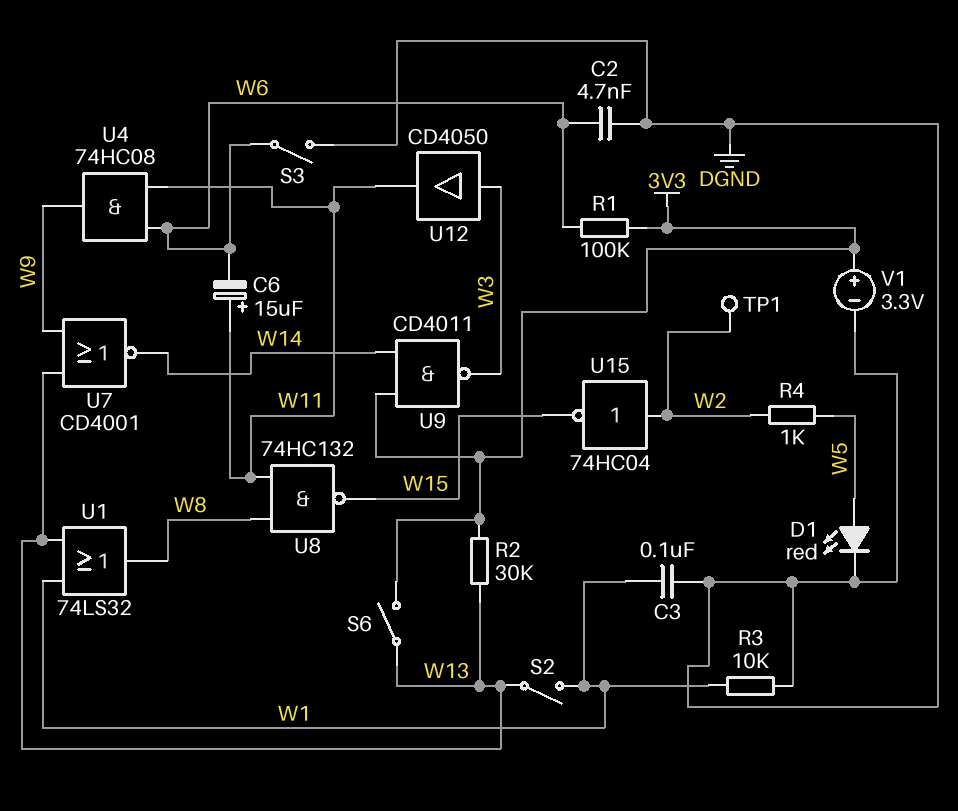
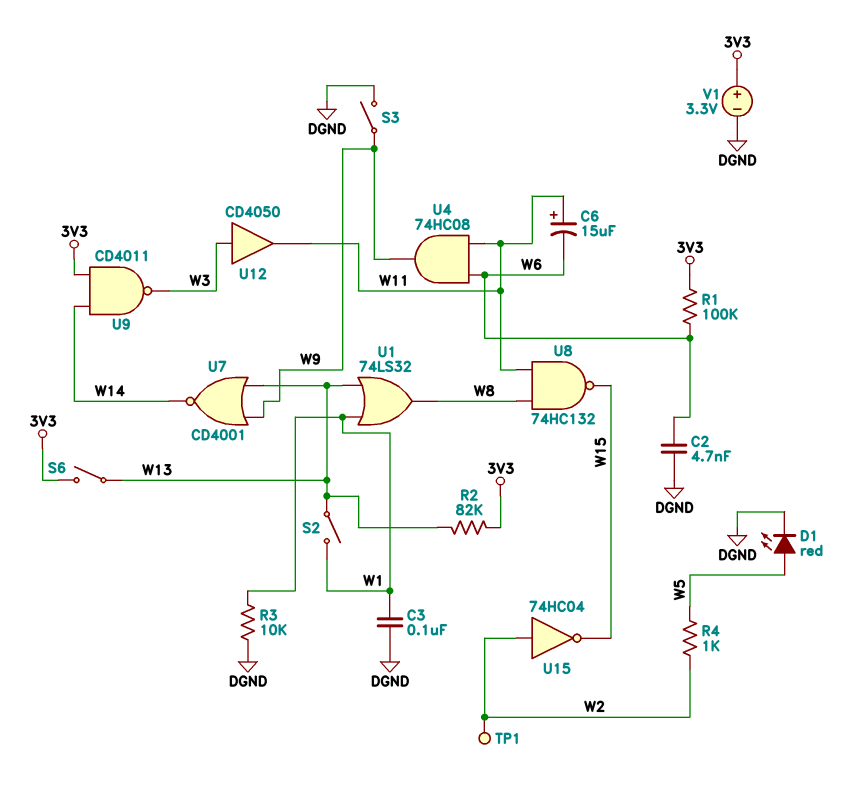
R2: 30k (3V3, W13) -> 82k (3V3, W13)
S3: switch (DGND, W6) -> switch (DGND, W9)

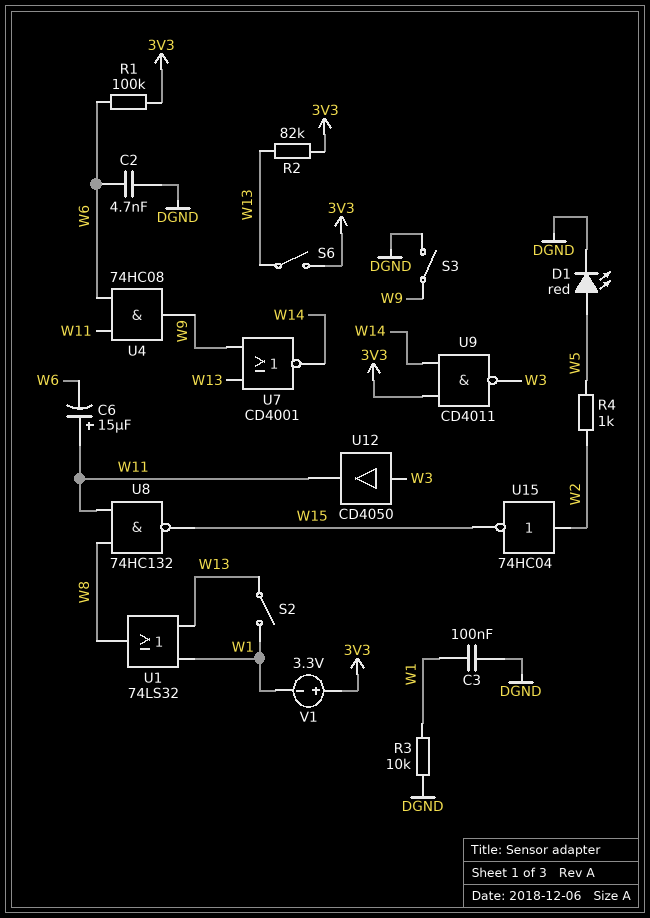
TP1: test point (W2) -> none
V1: 3.3V (plus 3V3, minus DGND) -> 3.3V (plus 3V3, minus W1)

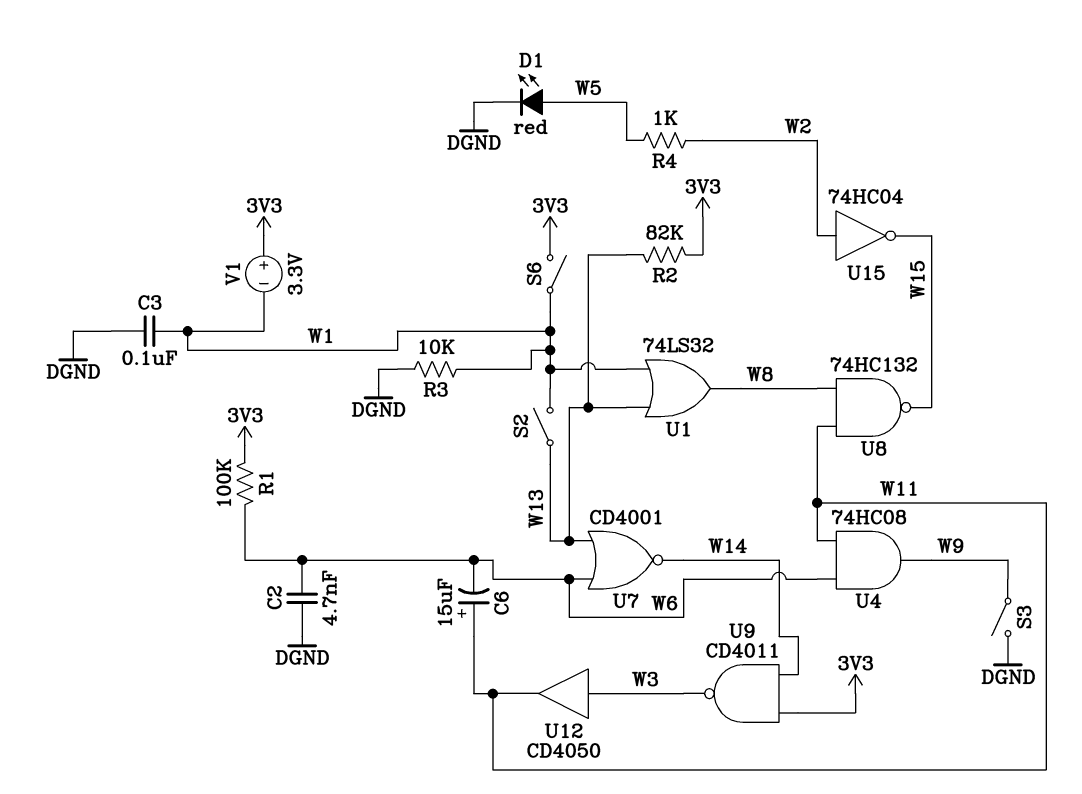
S6: switch (3V3, W13) -> switch (3V3, W1)
U7: NOR CD4001 (in W9, in W13, out W14) -> NOR CD4001 (in W6, in W13, out W14)

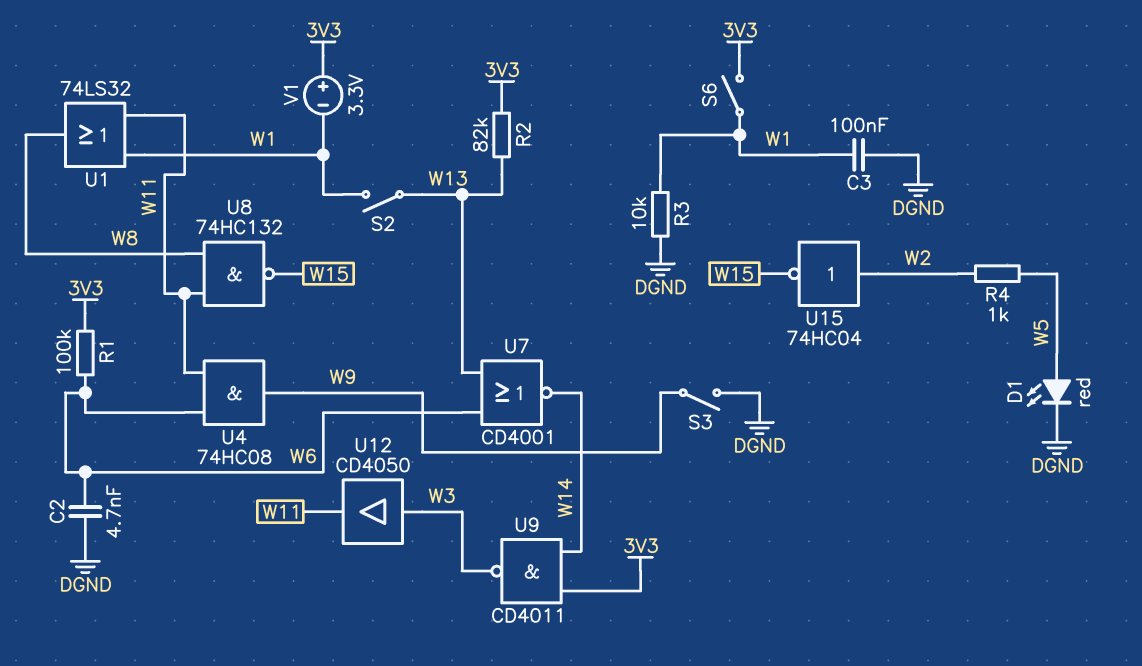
C6: 15uF (plus W11, minus W6) -> none
U1: OR 74LS32 (in W1, in W13, out W8) -> OR 74LS32 (in W1, in W11, out W8)

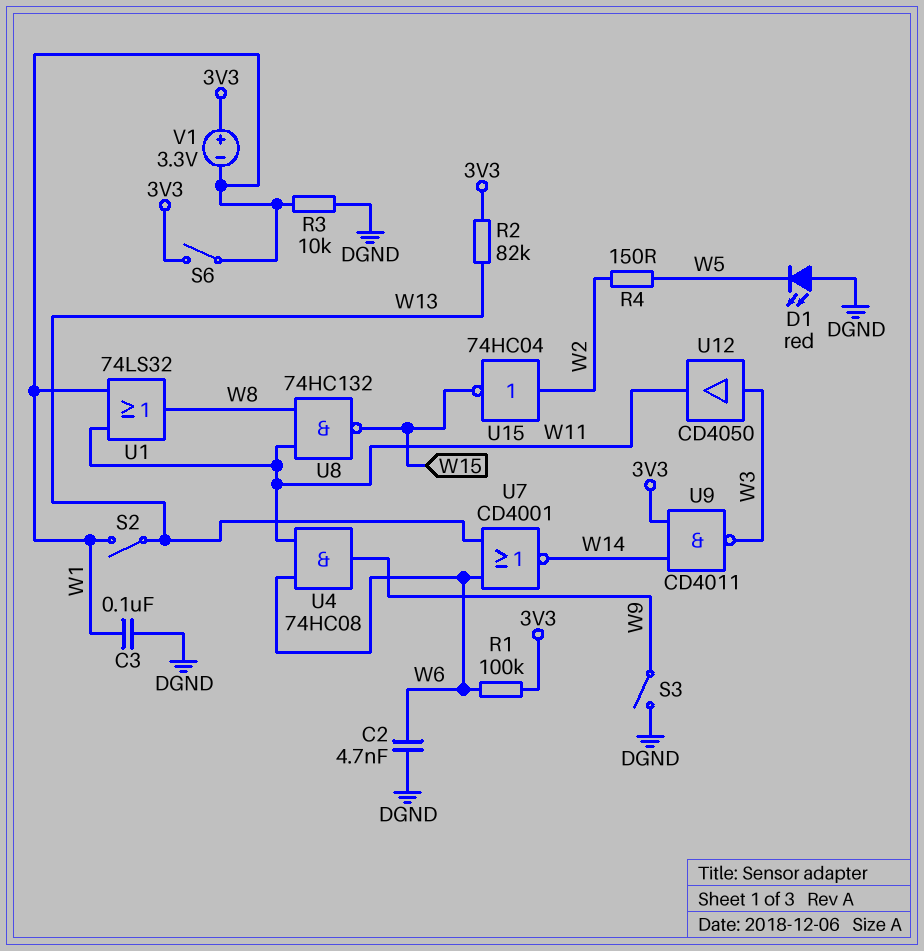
D1: LED red (A W5, K DGND) -> LED red (A DGND, K W5)
R4: 1k (W2, W5) -> 150 (W2, W5)

